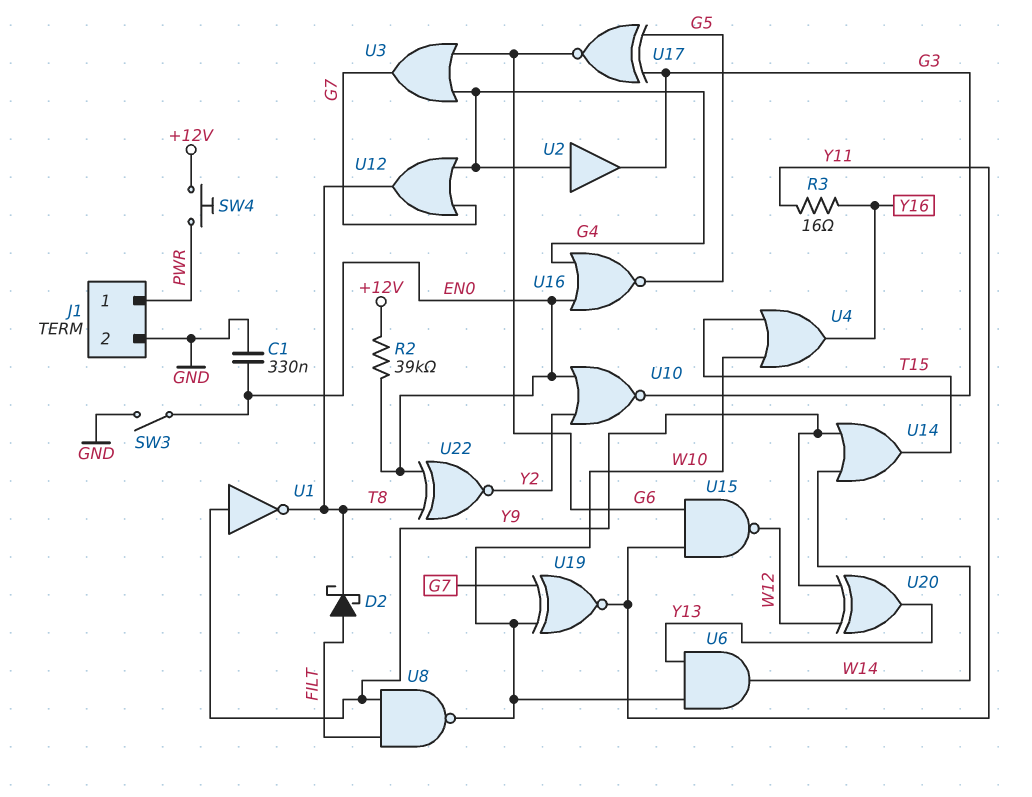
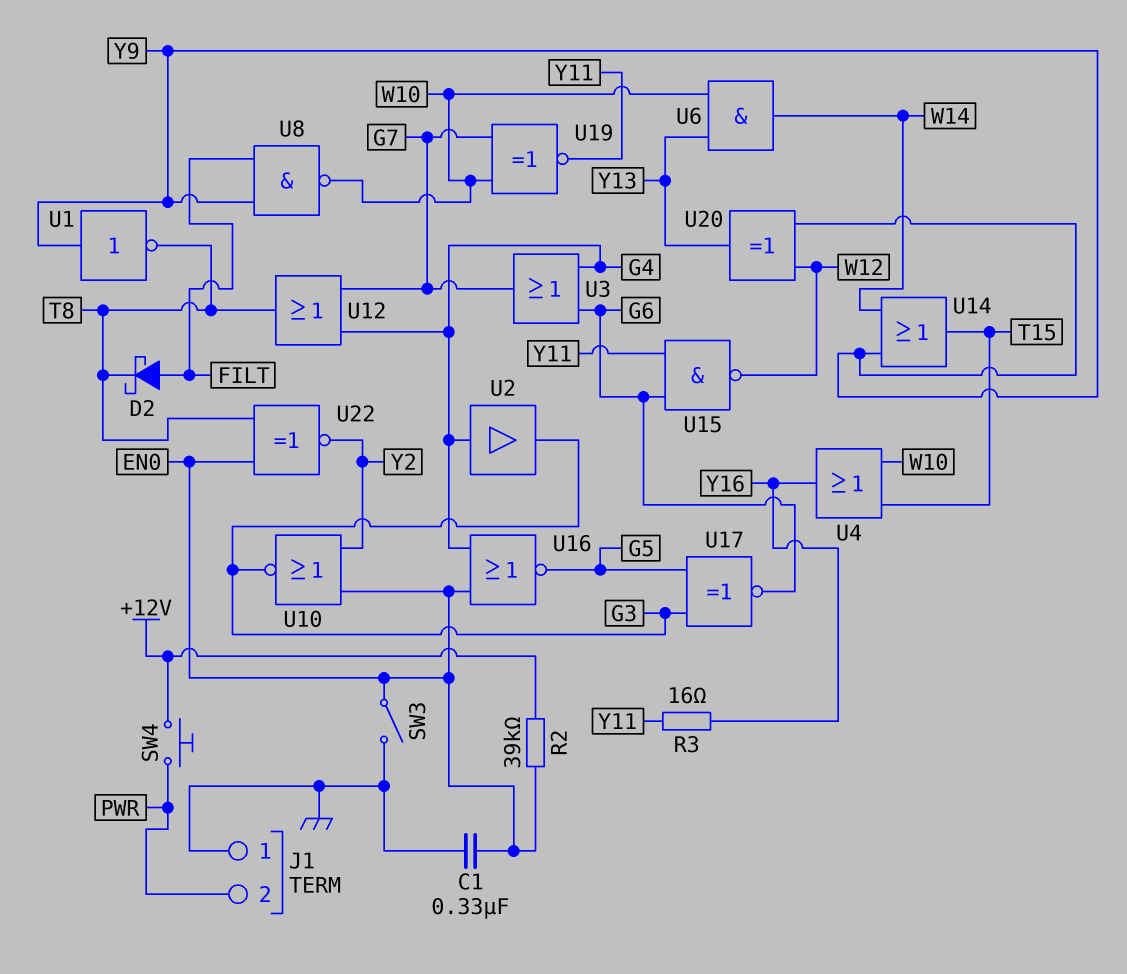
J1 pin 1: PWR -> GND
J1 pin 2: GND -> PWR

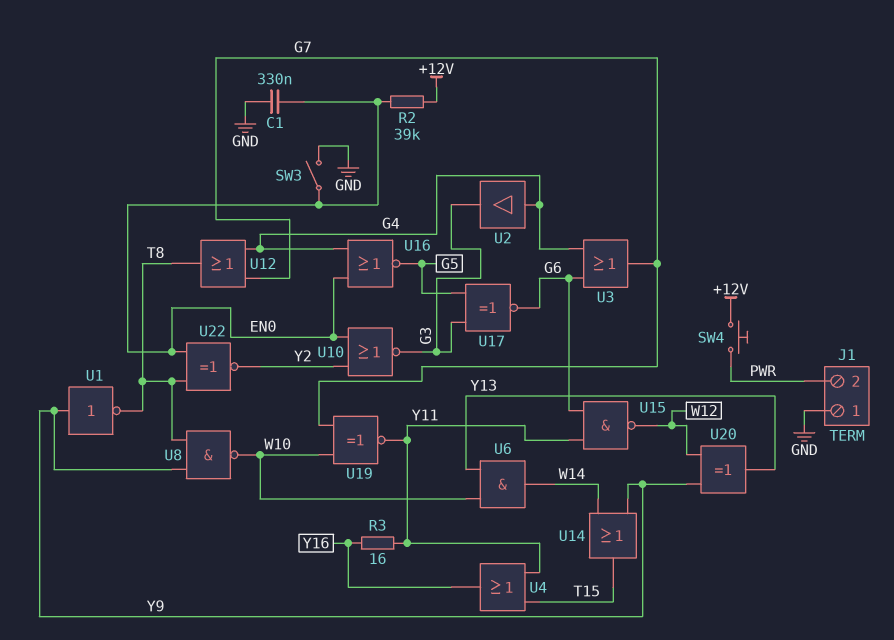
D2: schottky (A FILT, K T8) -> none
U4: OR (in T15, in W10, out Y16) -> OR (in T15, in Y11, out Y16)
U8: NAND (in FILT, in Y9, out W10) -> NAND (in T8, in Y9, out W10)

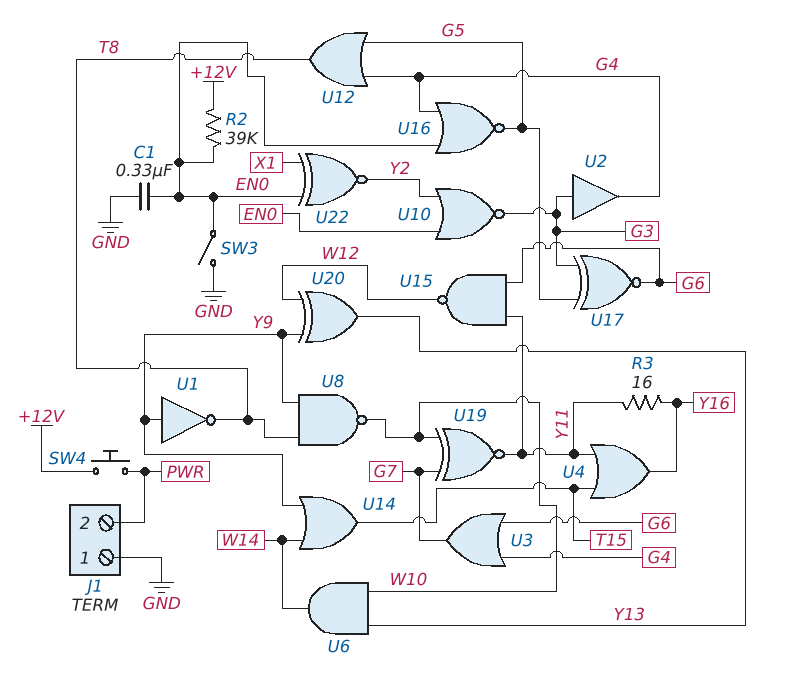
U2: buffer (in G4, out G3) -> buffer (in G3, out G4)
U12: OR (in G4, in G7, out T8) -> OR (in G4, in G5, out T8)
U22: XNOR (in EN0, in T8, out Y2) -> XNOR (in EN0, in X1, out Y2)

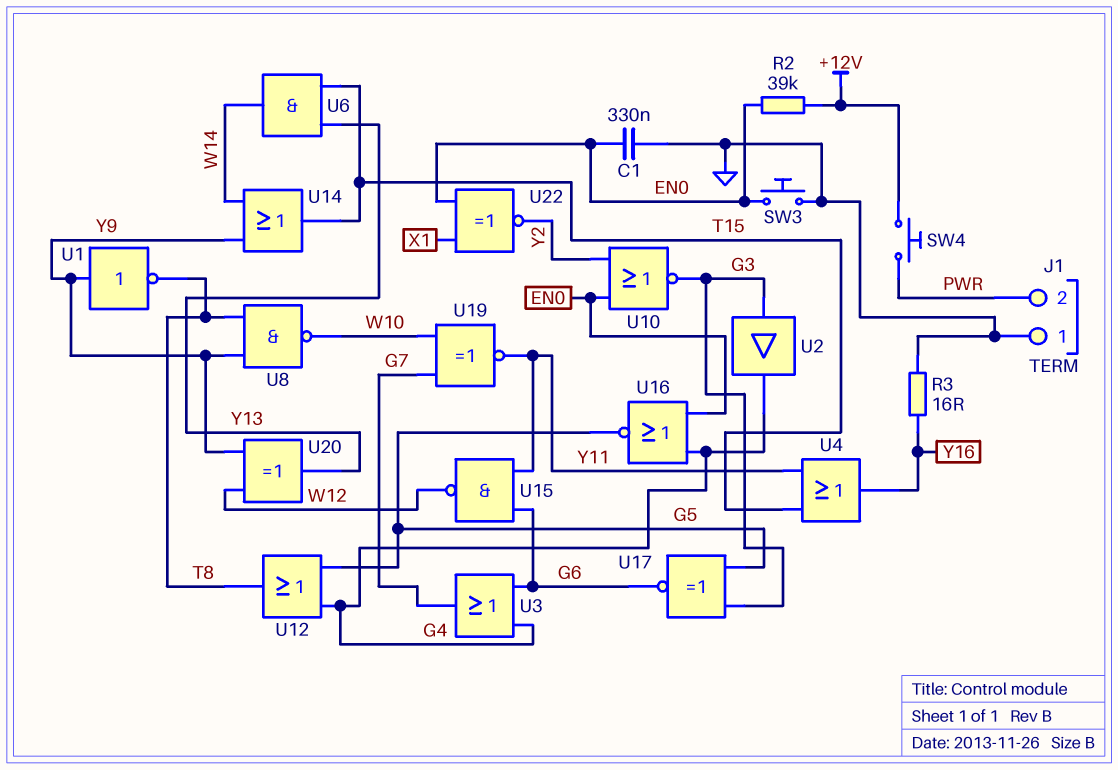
R3: 16 (Y11, Y16) -> 16 (GND, Y16)
SW3: switch (EN0, GND) -> button (EN0, GND)
U6: AND (in W10, in Y13, out W14) -> AND (in T15, in Y13, out W14)

